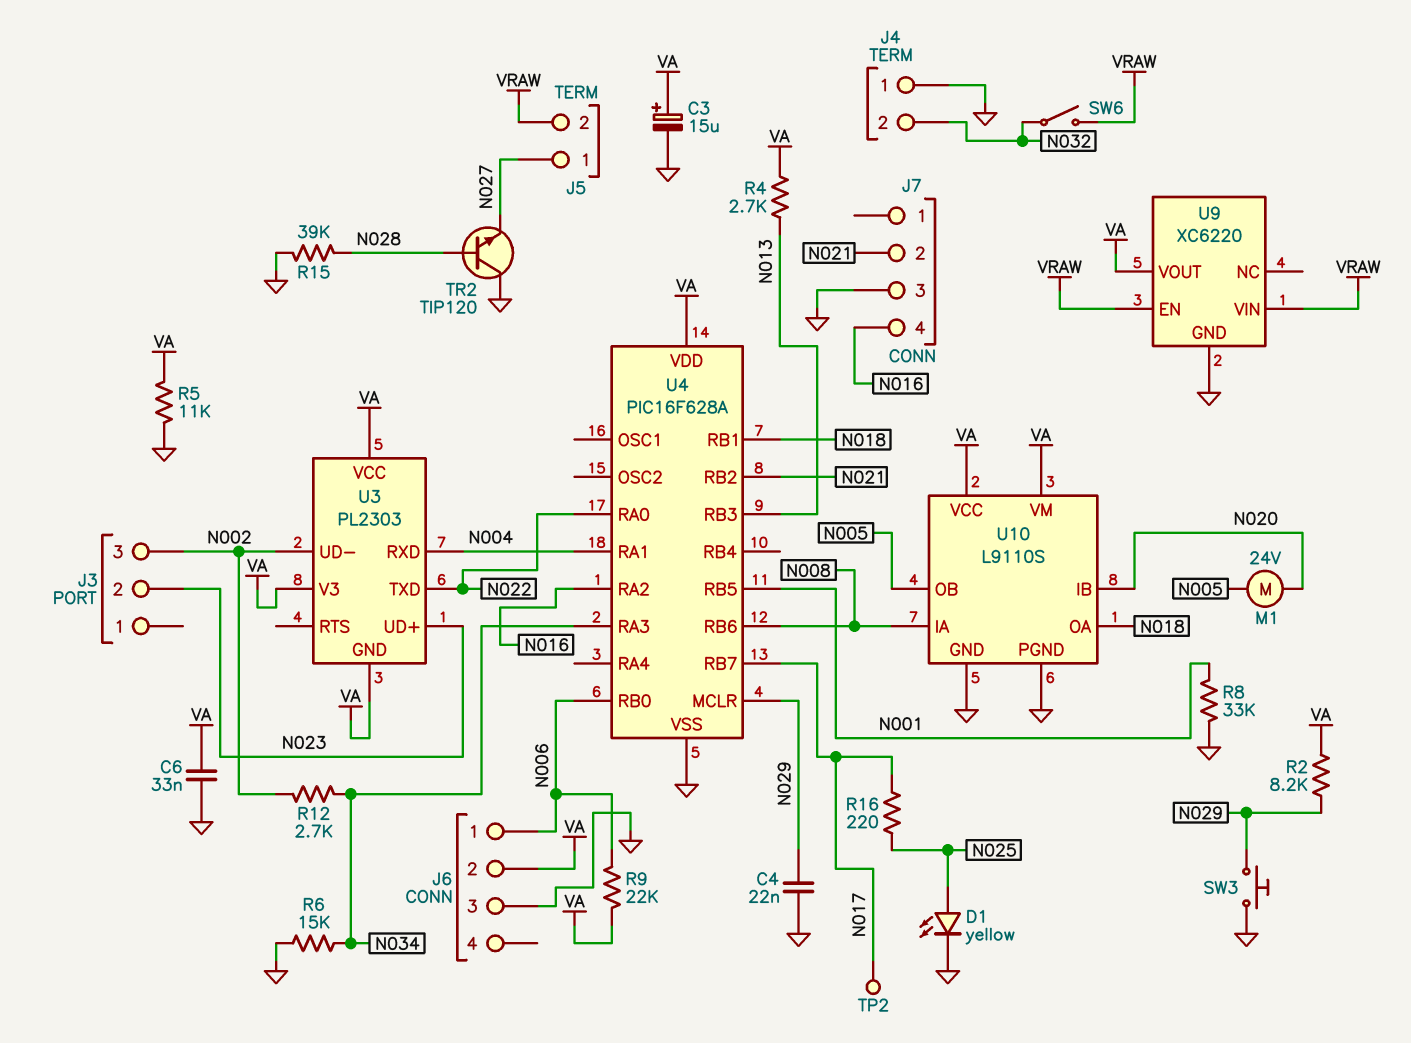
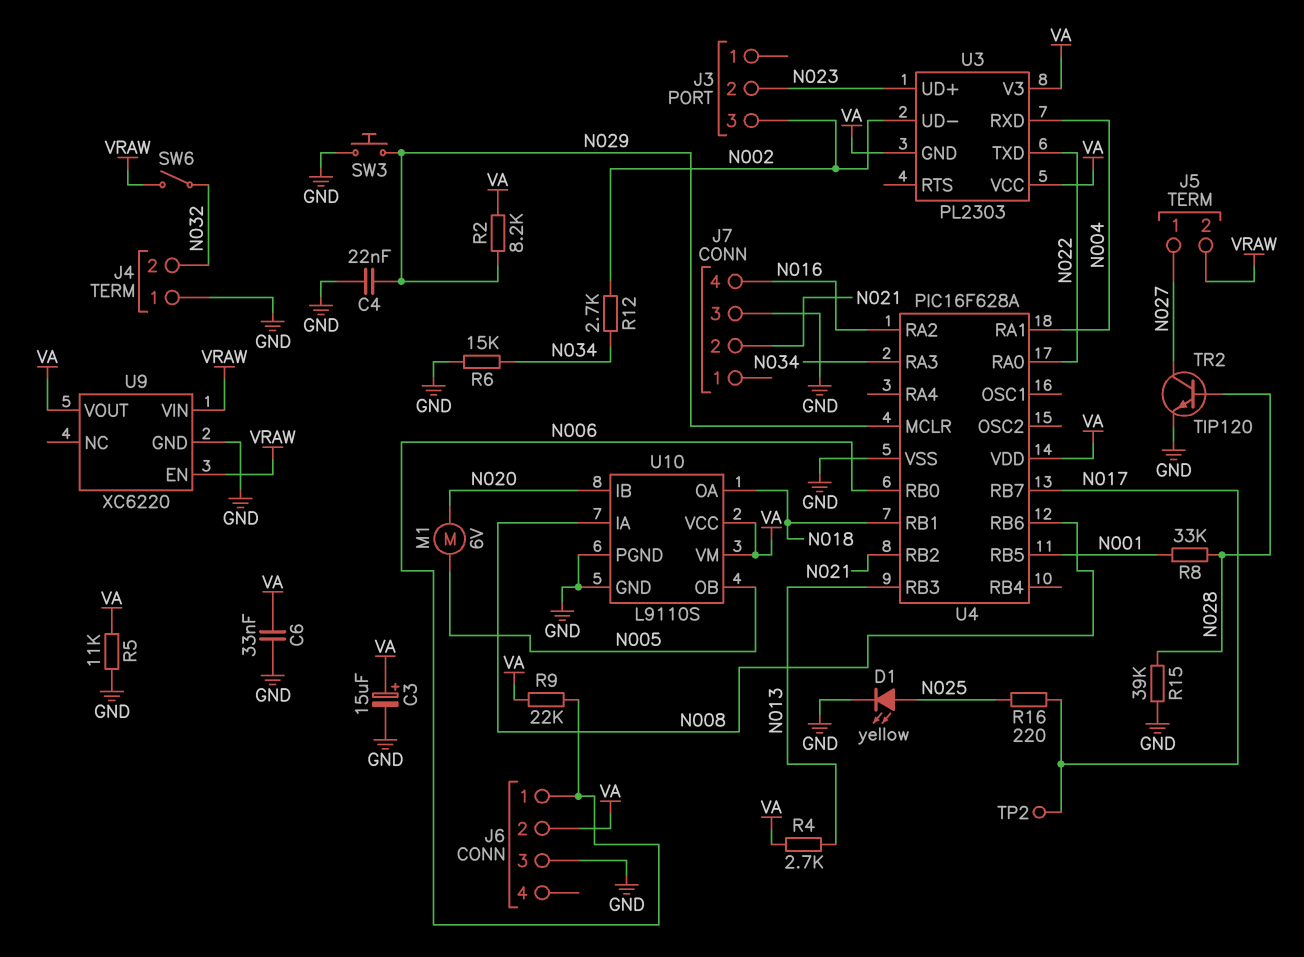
M1: motor 24V (N005, N020) -> motor 6V (N005, N020)
R8: 33k (GND, N001) -> 33k (N001, N028)
TR2: NPN TIP120 (B N028, C GND, E N027) -> NPN TIP120 (B N028, C N027, E GND)

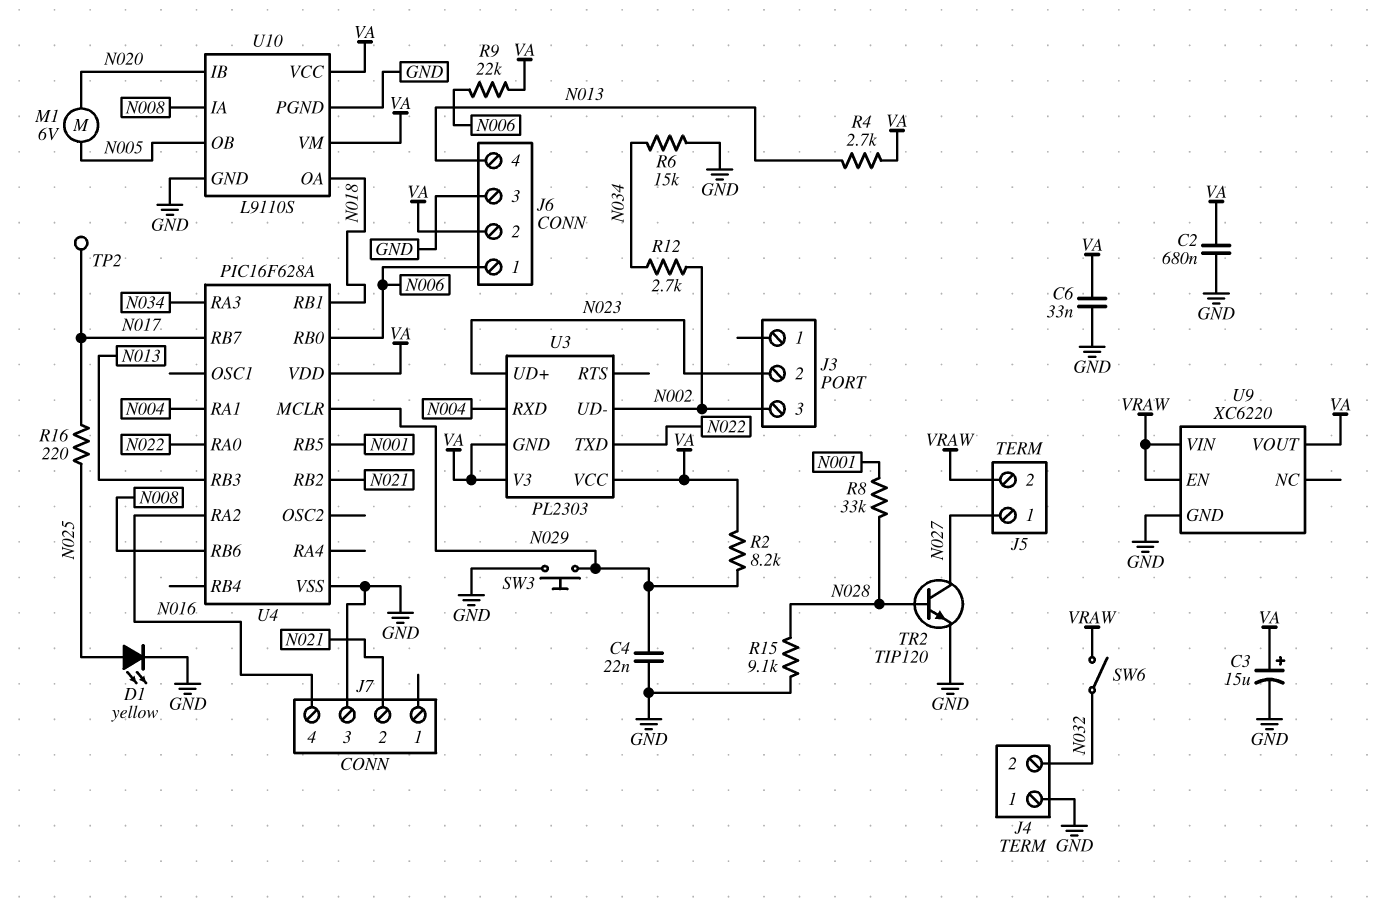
C2: none -> 680nF (GND, VA)
J6 pin 4: none -> N013
R5: 11k (GND, VA) -> none
R15: 39k (GND, N028) -> 9.1k (GND, N028)

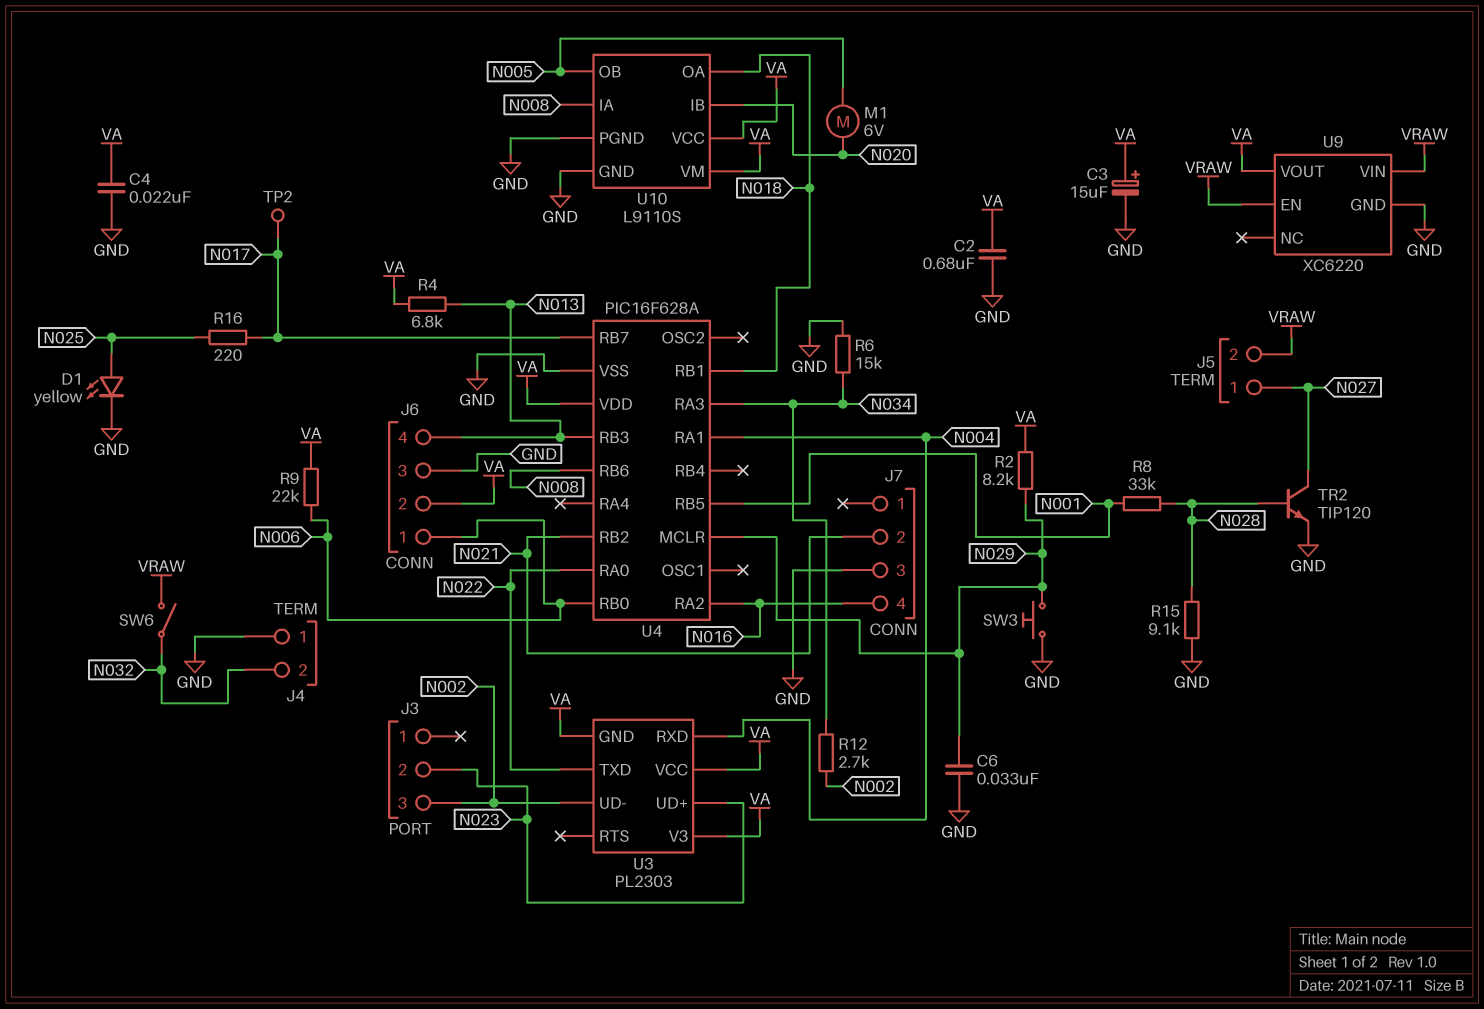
C4: 22nF (GND, N029) -> 22nF (GND, VA)
C6: 33nF (GND, VA) -> 33nF (GND, N029)
R4: 2.7k (N013, VA) -> 6.8k (N013, VA)

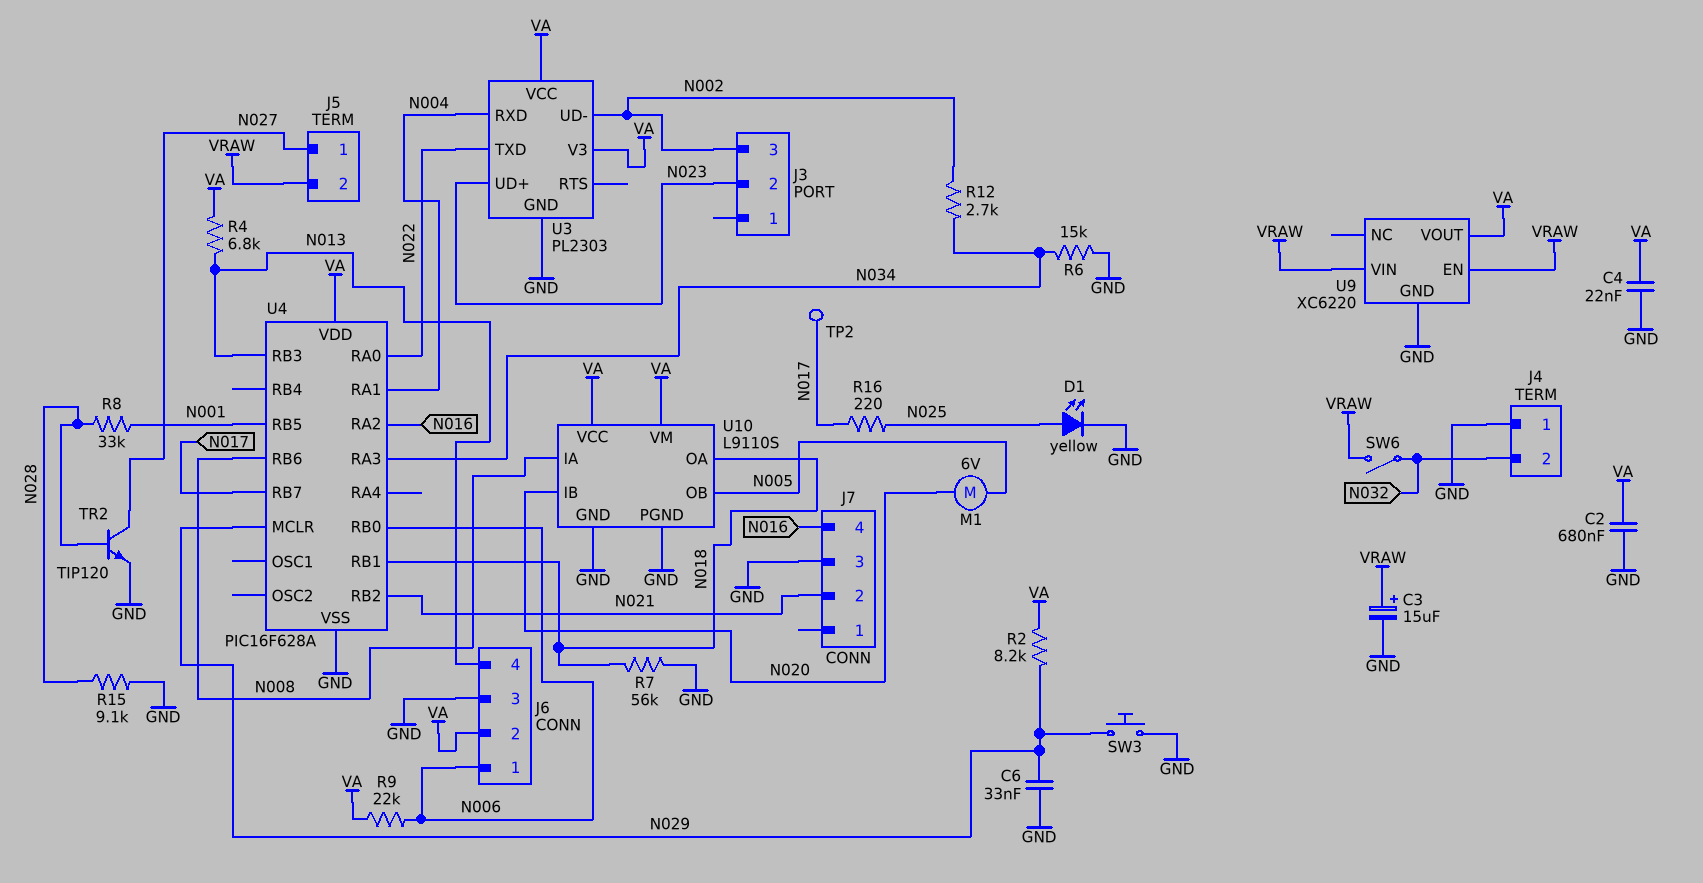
C3: 15uF (plus VA, minus GND) -> 15uF (plus VRAW, minus GND)
R7: none -> 56k (GND, N018)
U3 pin GND: VA -> GND

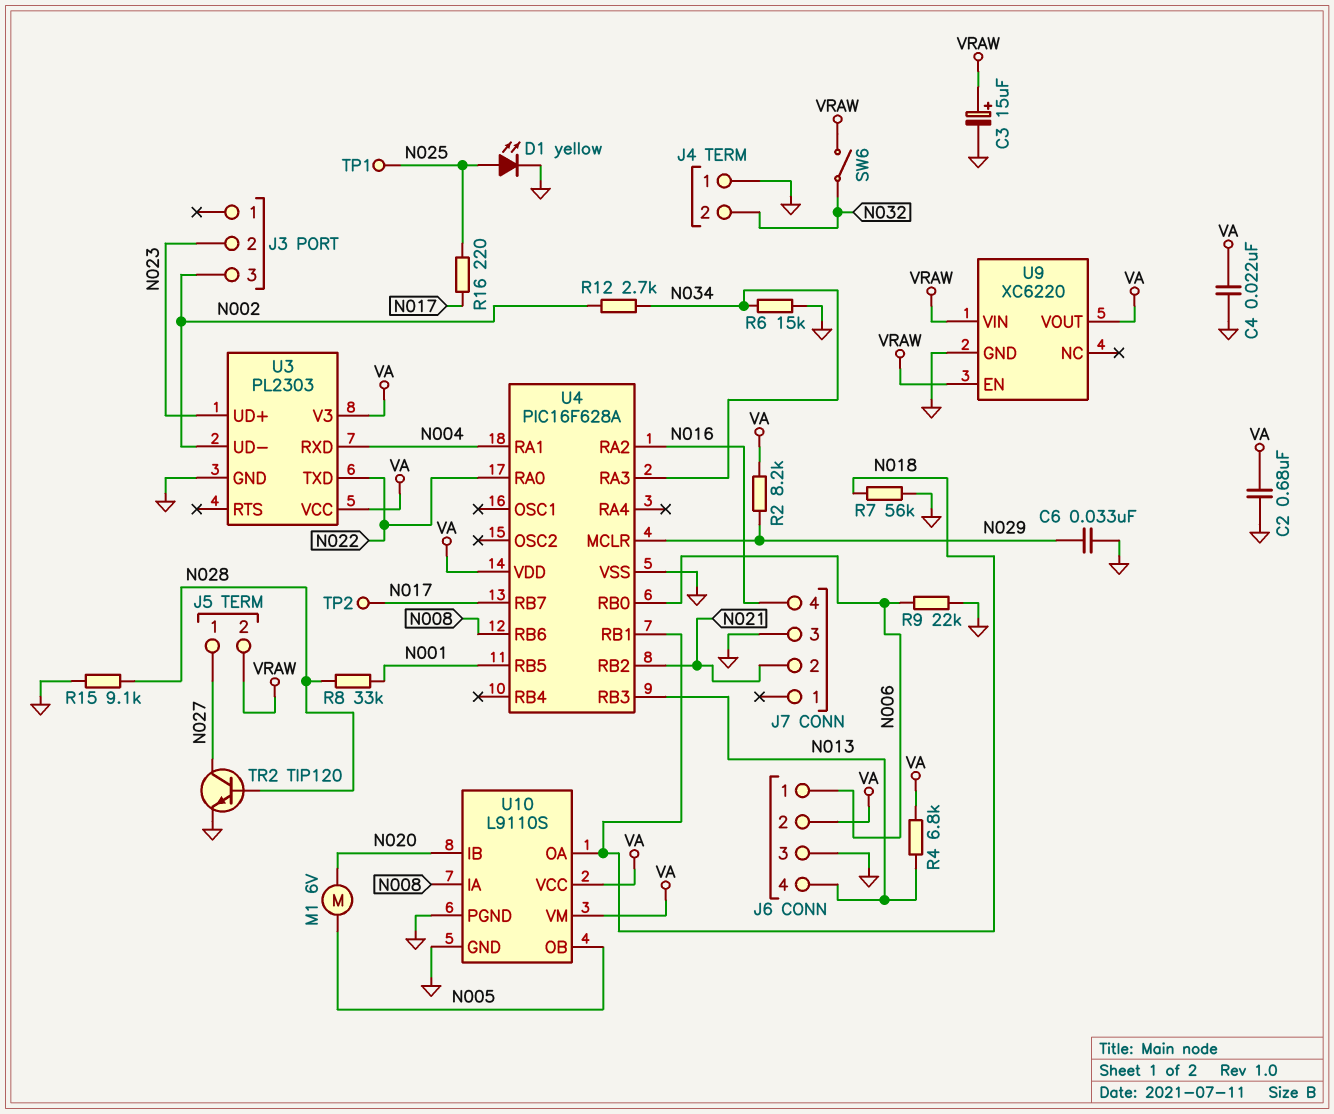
R9: 22k (N006, VA) -> 22k (GND, N006)
SW3: button (GND, N029) -> none
TP1: none -> test point (N025)

